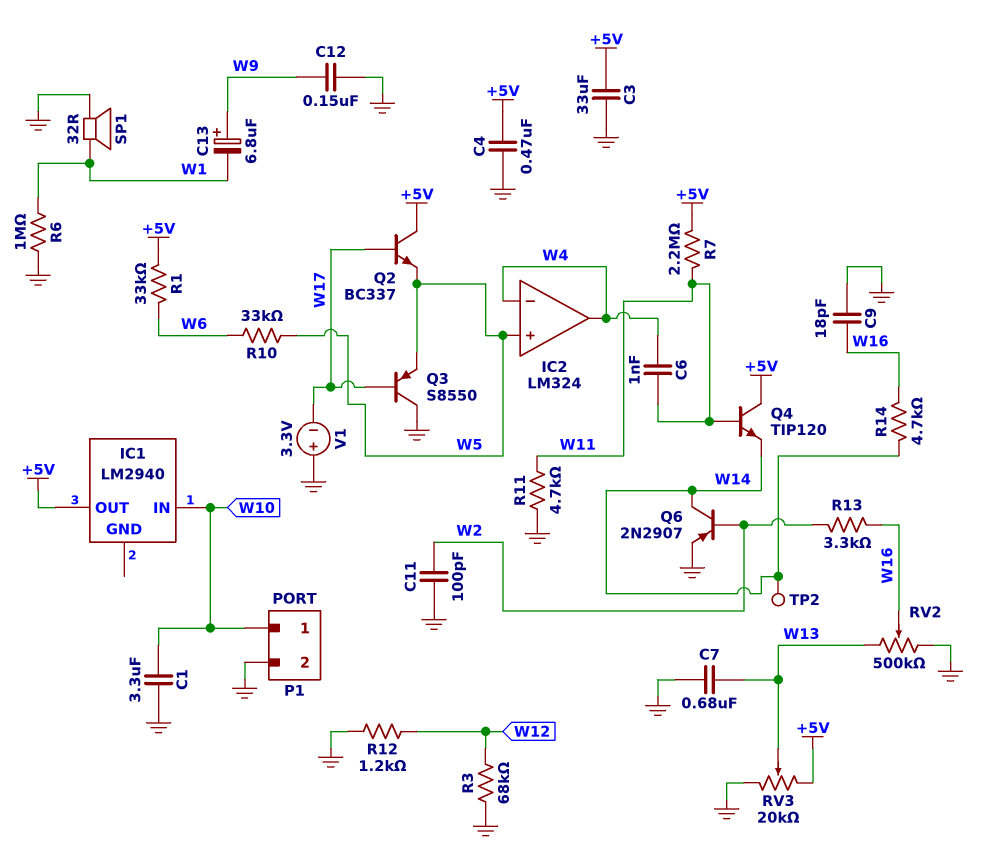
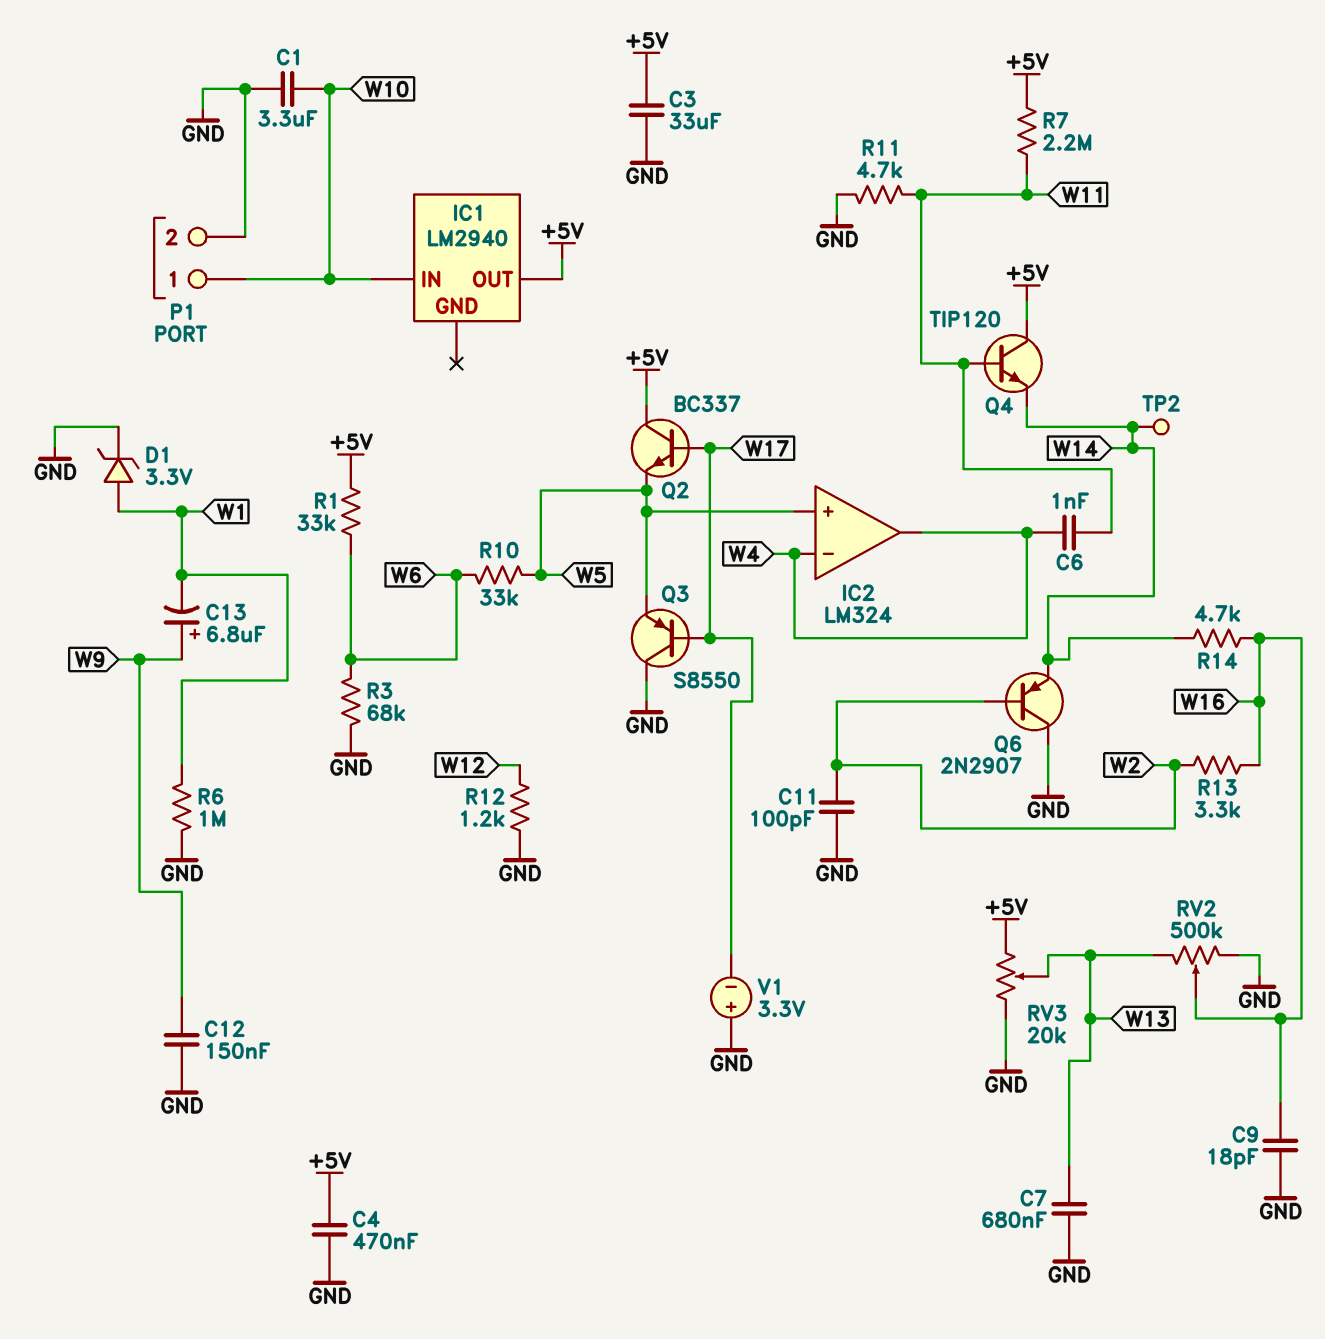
D1: none -> zener 3.3V (A W1, K GND)
Q6: PNP 2N2907 (B W2, C W14, E GND) -> PNP 2N2907 (B W2, C GND, E W14)
R3: 68k (GND, W12) -> 68k (GND, W6)
SP1: speaker 32R (GND, W1) -> none

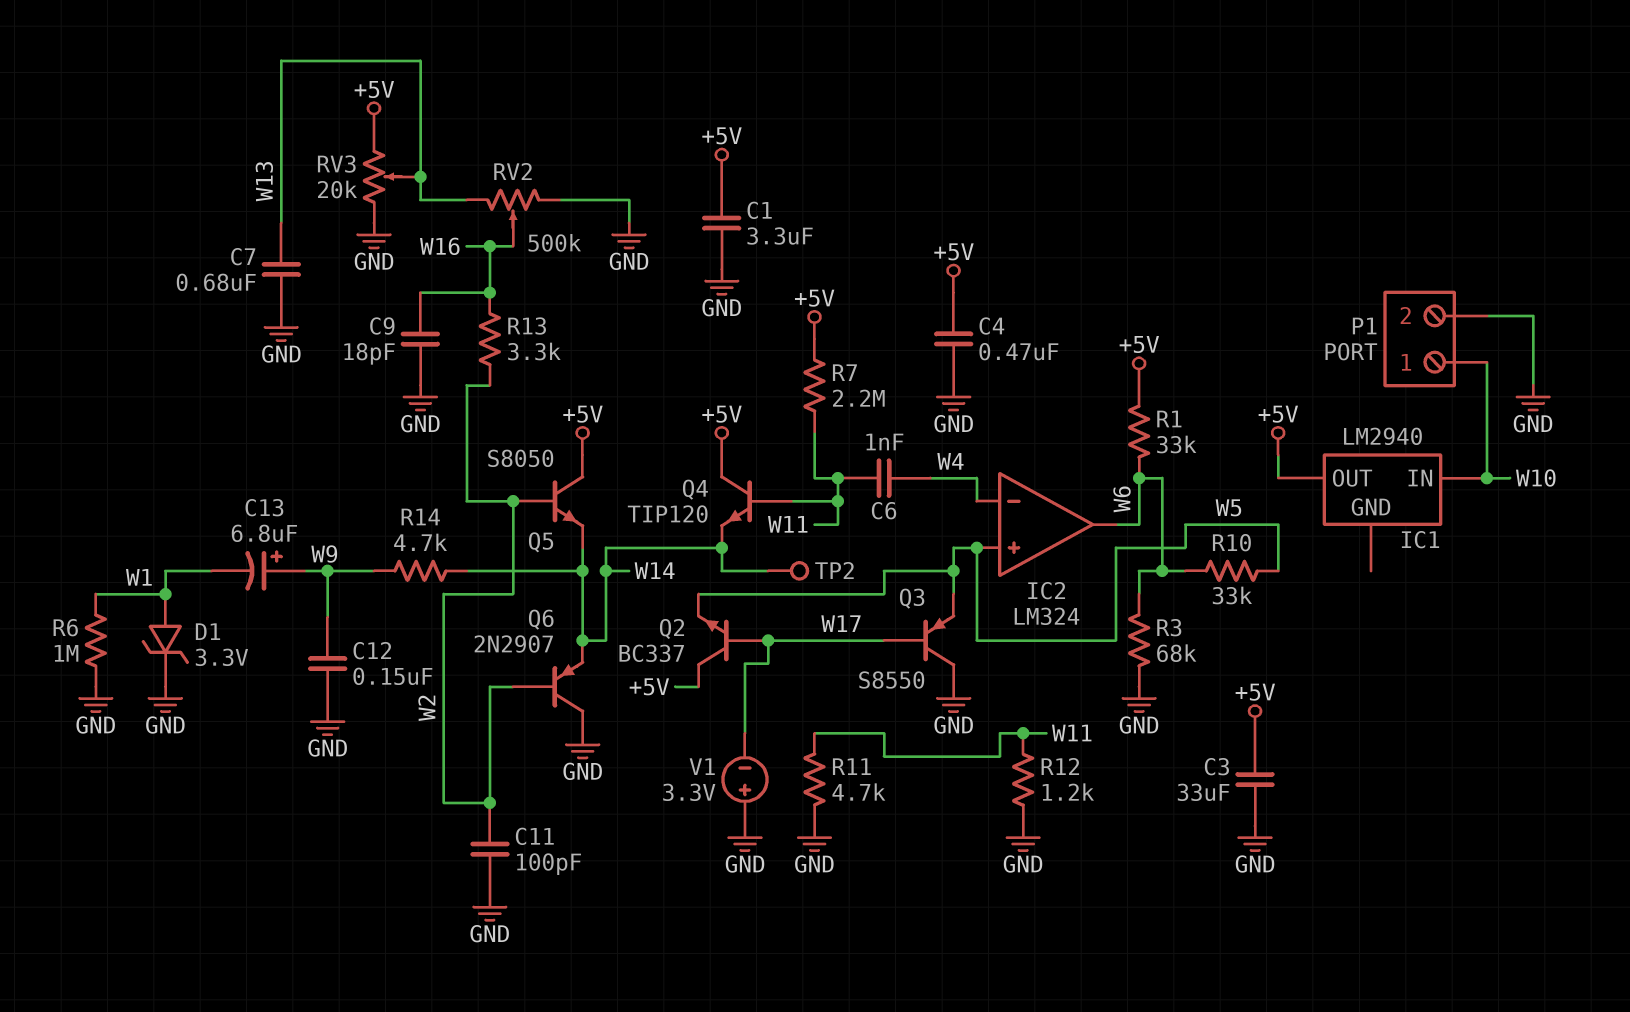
C1: 3.3uF (GND, W10) -> 3.3uF (+5V, GND)
IC2 pin out: W4 -> W6
Q5: none -> NPN S8050 (B W2, C +5V, E W14)
R12: 1.2k (GND, W12) -> 1.2k (GND, W11)
R14: 4.7k (W14, W16) -> 4.7k (W9, W14)

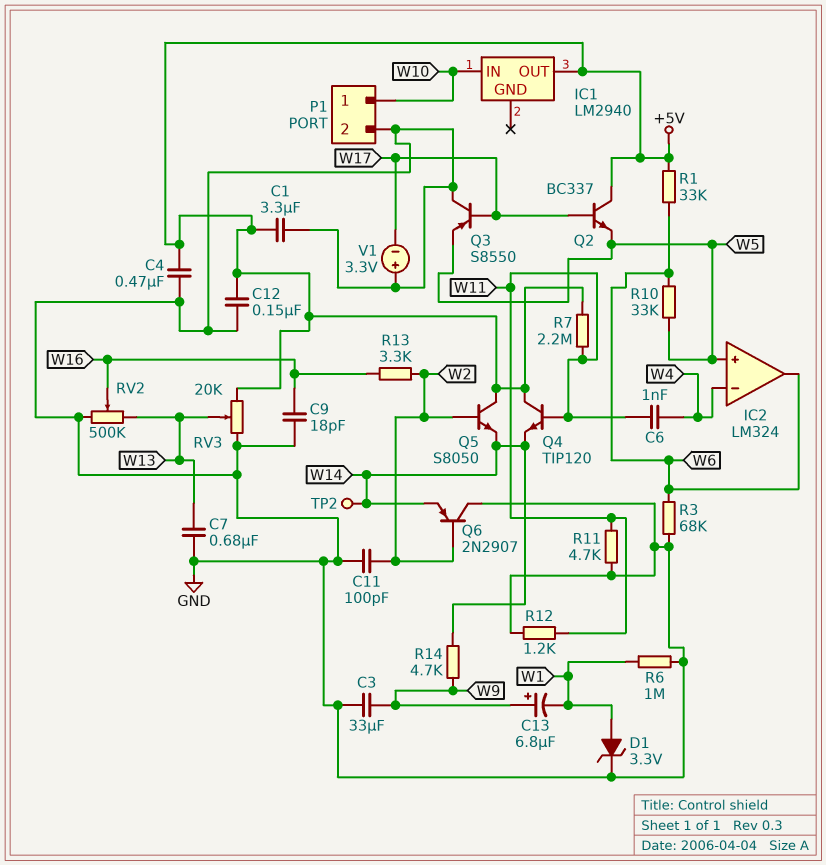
C3: 33uF (+5V, GND) -> 33uF (GND, W9)
C12: 150nF (GND, W9) -> 150nF (+5V, GND)

